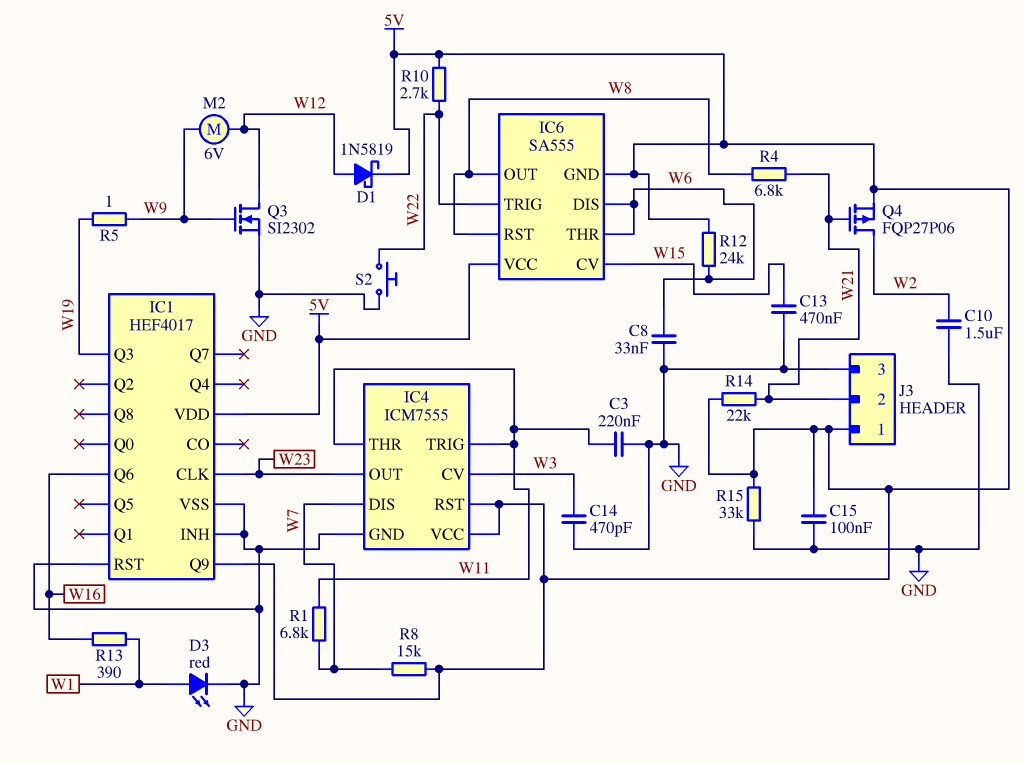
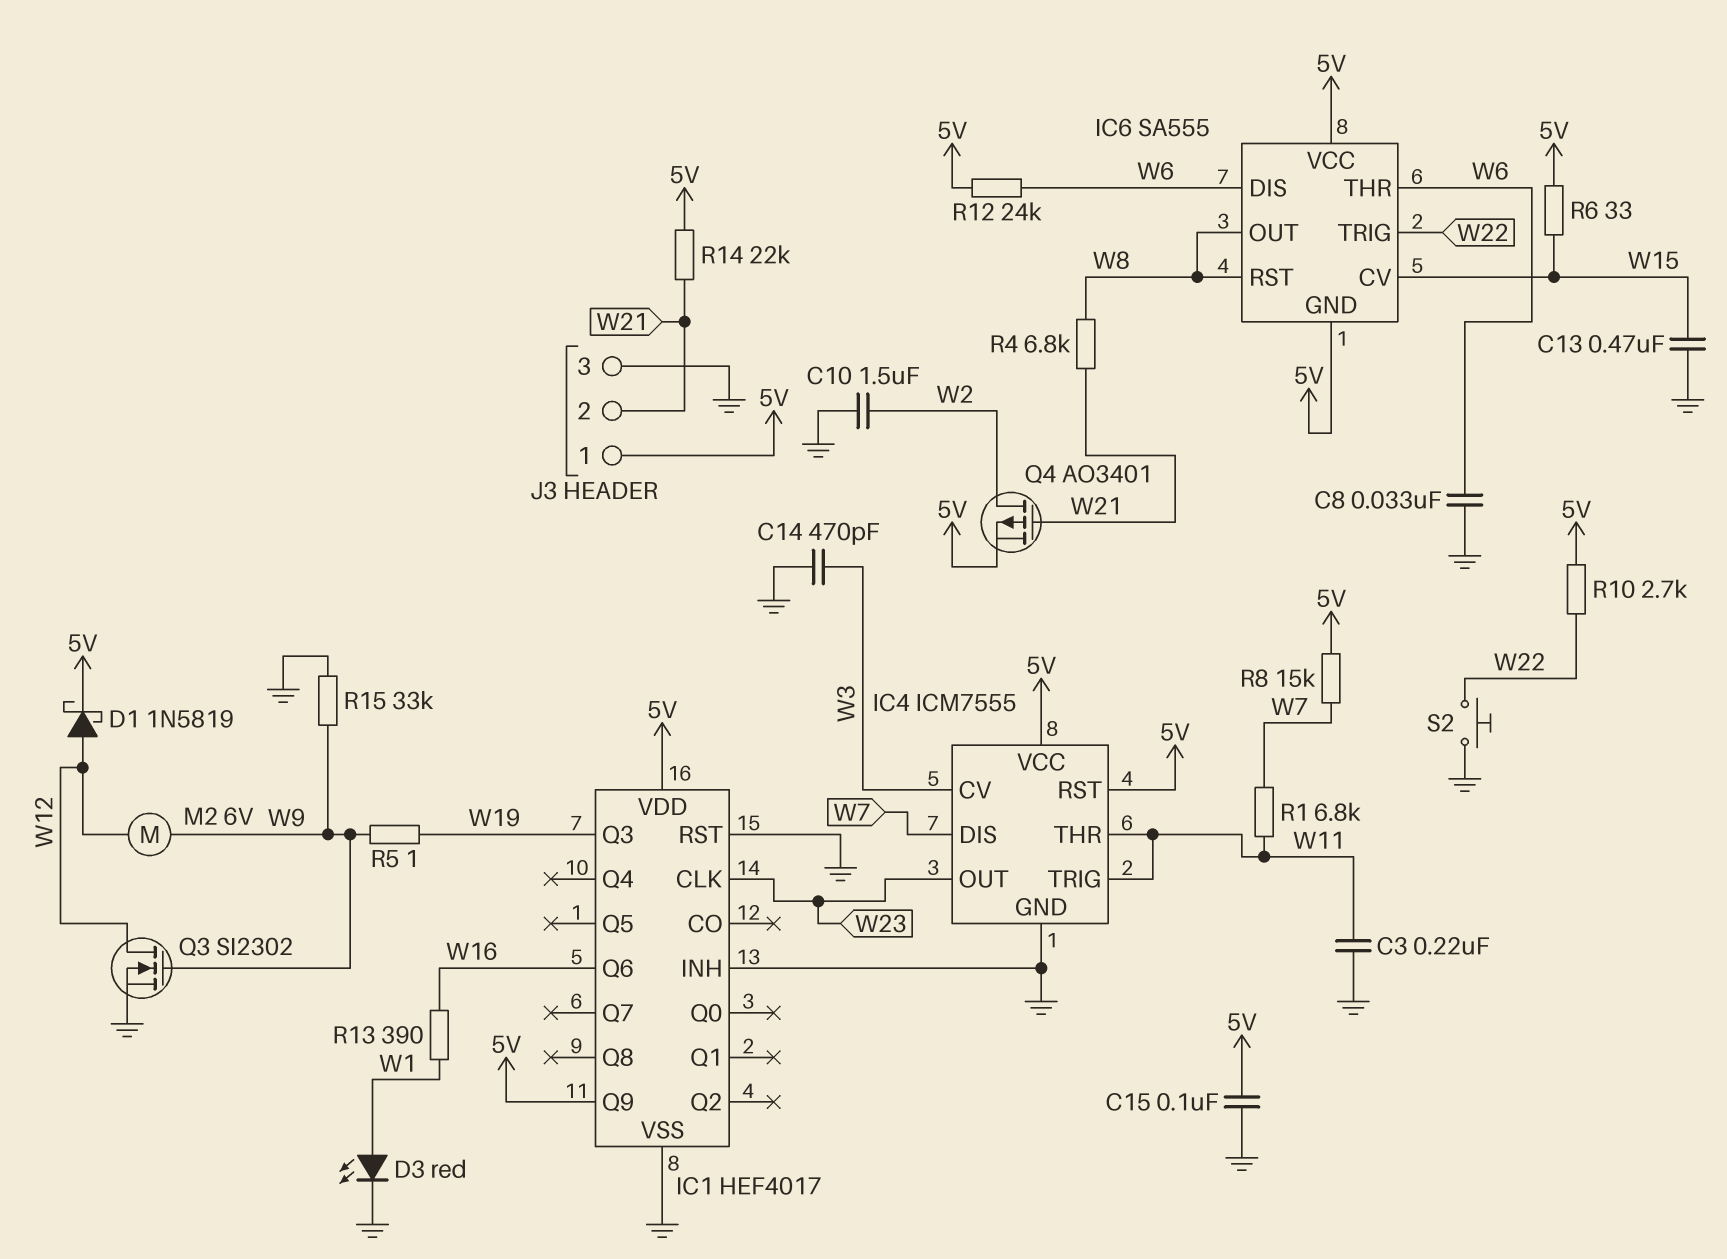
Q4: PMOS FQP27P06 (G W21, D W2, S 5V) -> PMOS AO3401 (G W21, D W2, S 5V)
R6: none -> 33 (5V, W15)
R15: 33k (5V, GND) -> 33k (GND, W9)

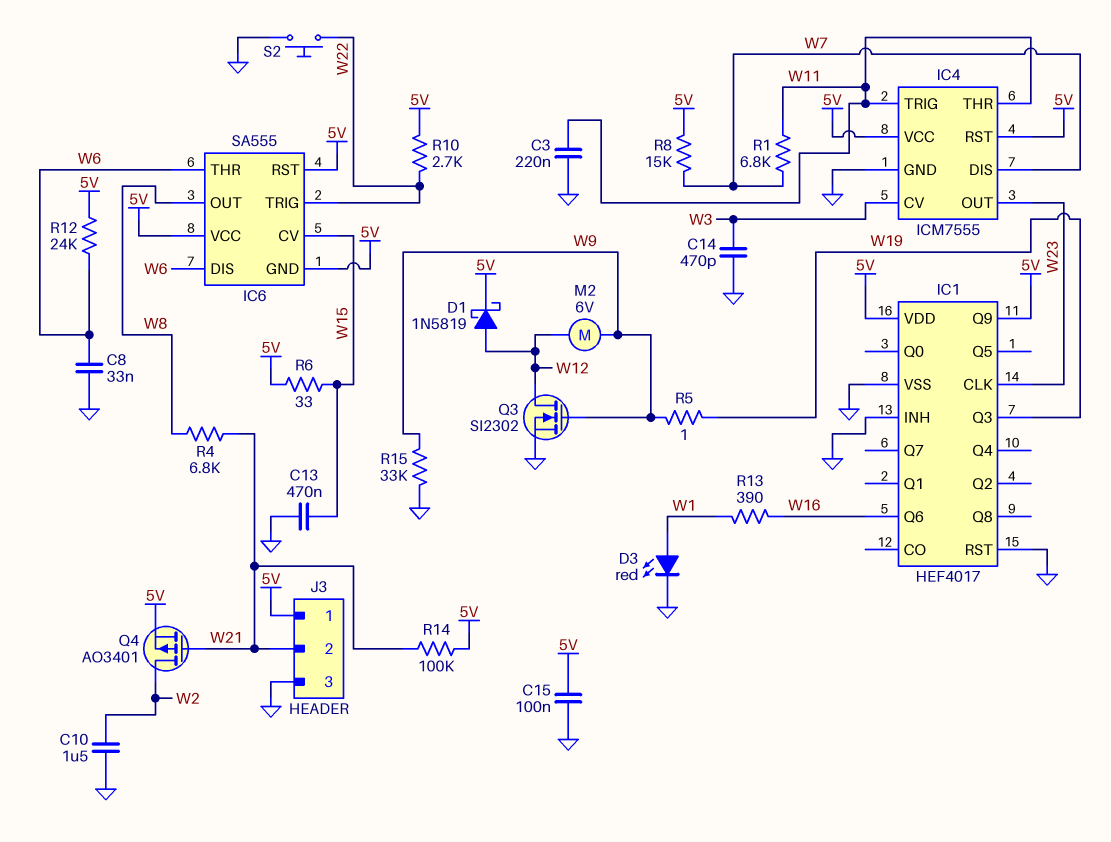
IC6 pin RST: W8 -> 5V
R14: 22k (5V, W21) -> 100k (5V, W21)

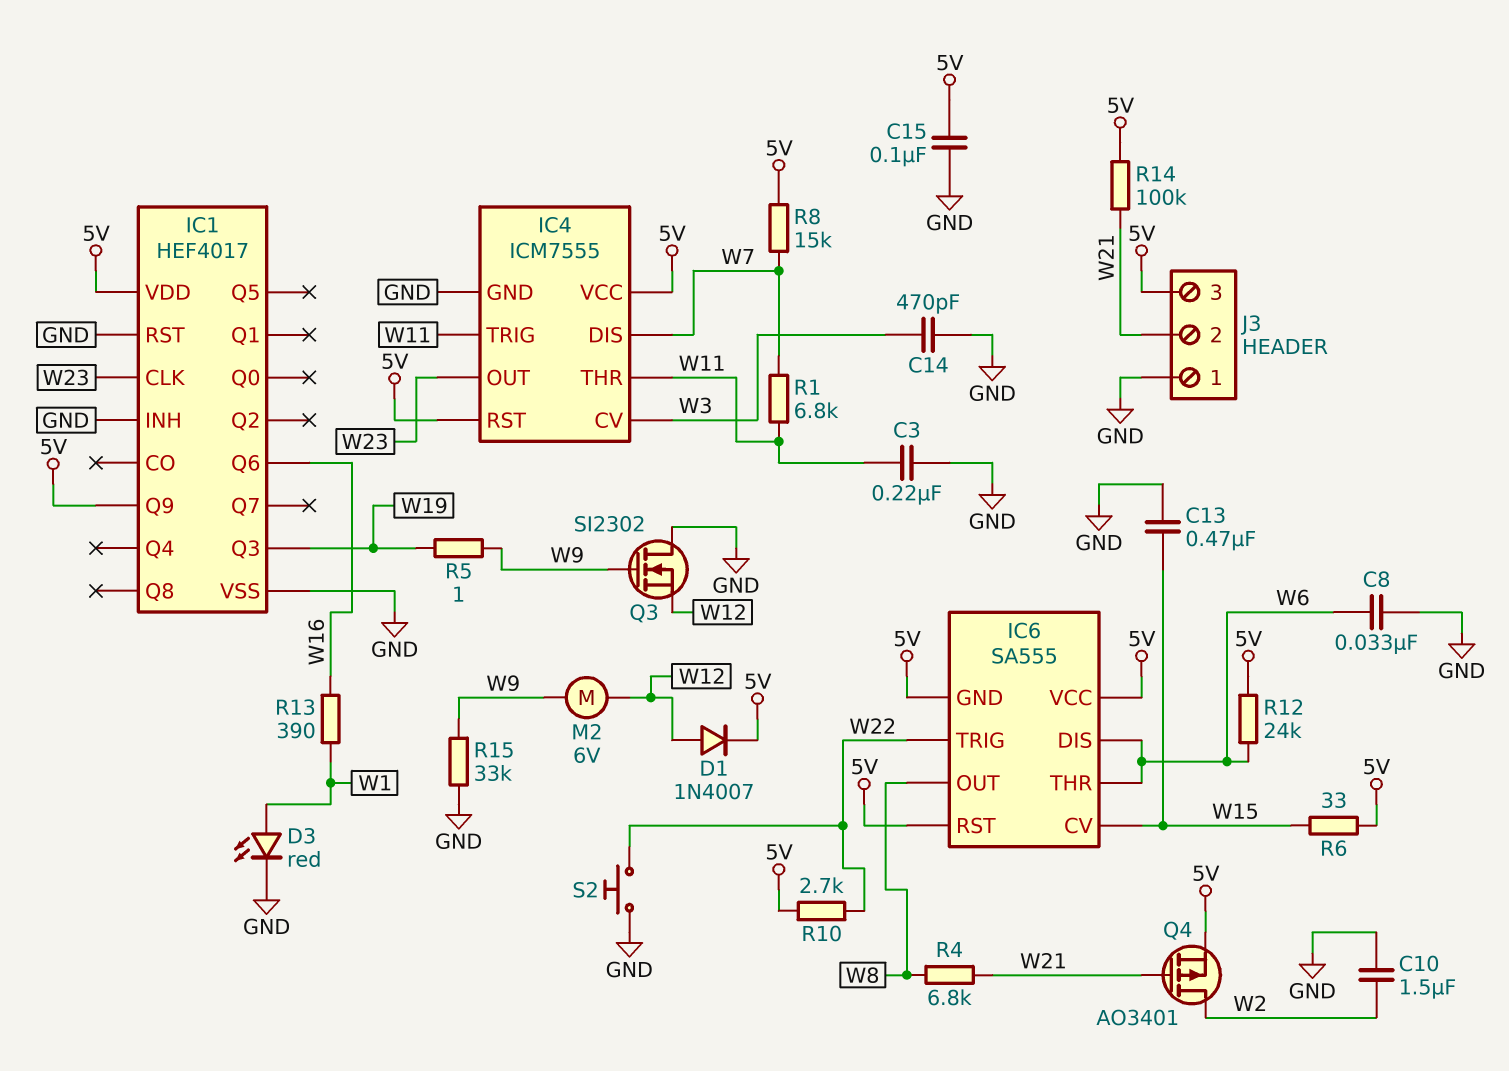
D1: schottky 1N5819 (A W12, K 5V) -> diode 1N4007 (A W12, K 5V)
J3 pin 1: 5V -> GND
J3 pin 3: GND -> 5V
Q3: NMOS SI2302 (G W9, D W12, S GND) -> NMOS SI2302 (G W9, D GND, S W12)

